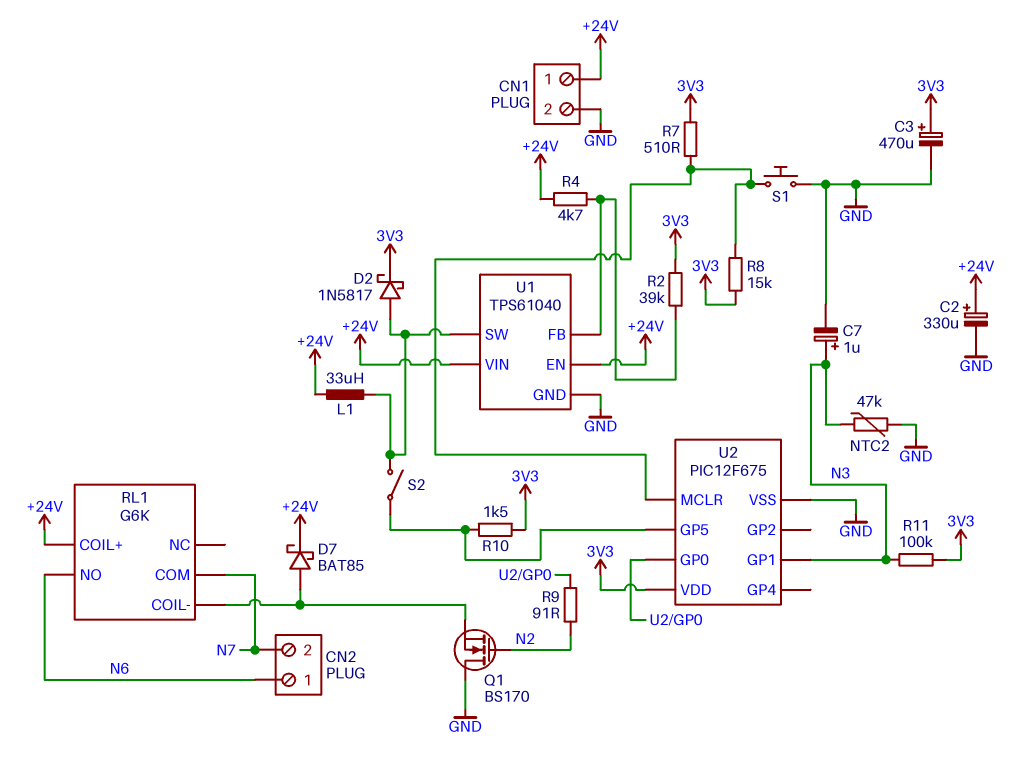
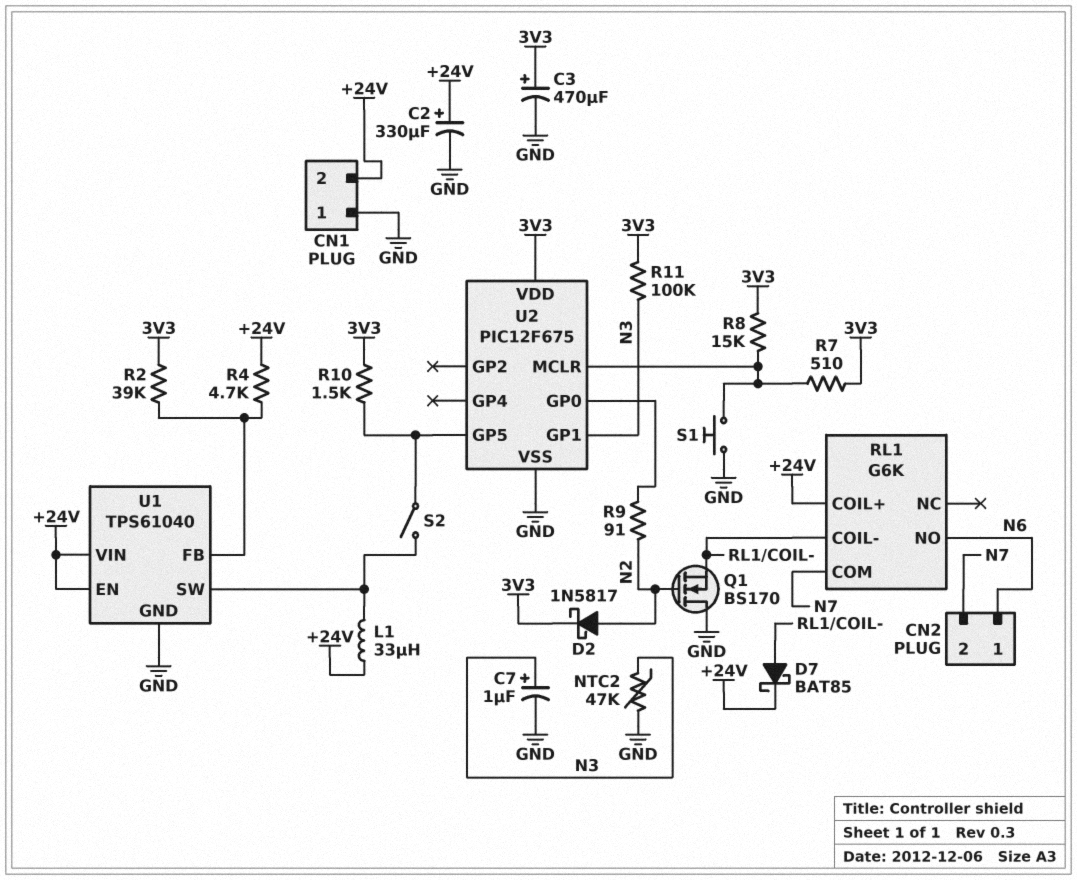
CN1 pin 1: +24V -> GND
CN1 pin 2: GND -> +24V
D2: schottky 1N5817 (A U1/SW, K 3V3) -> schottky 1N5817 (A N2, K 3V3)

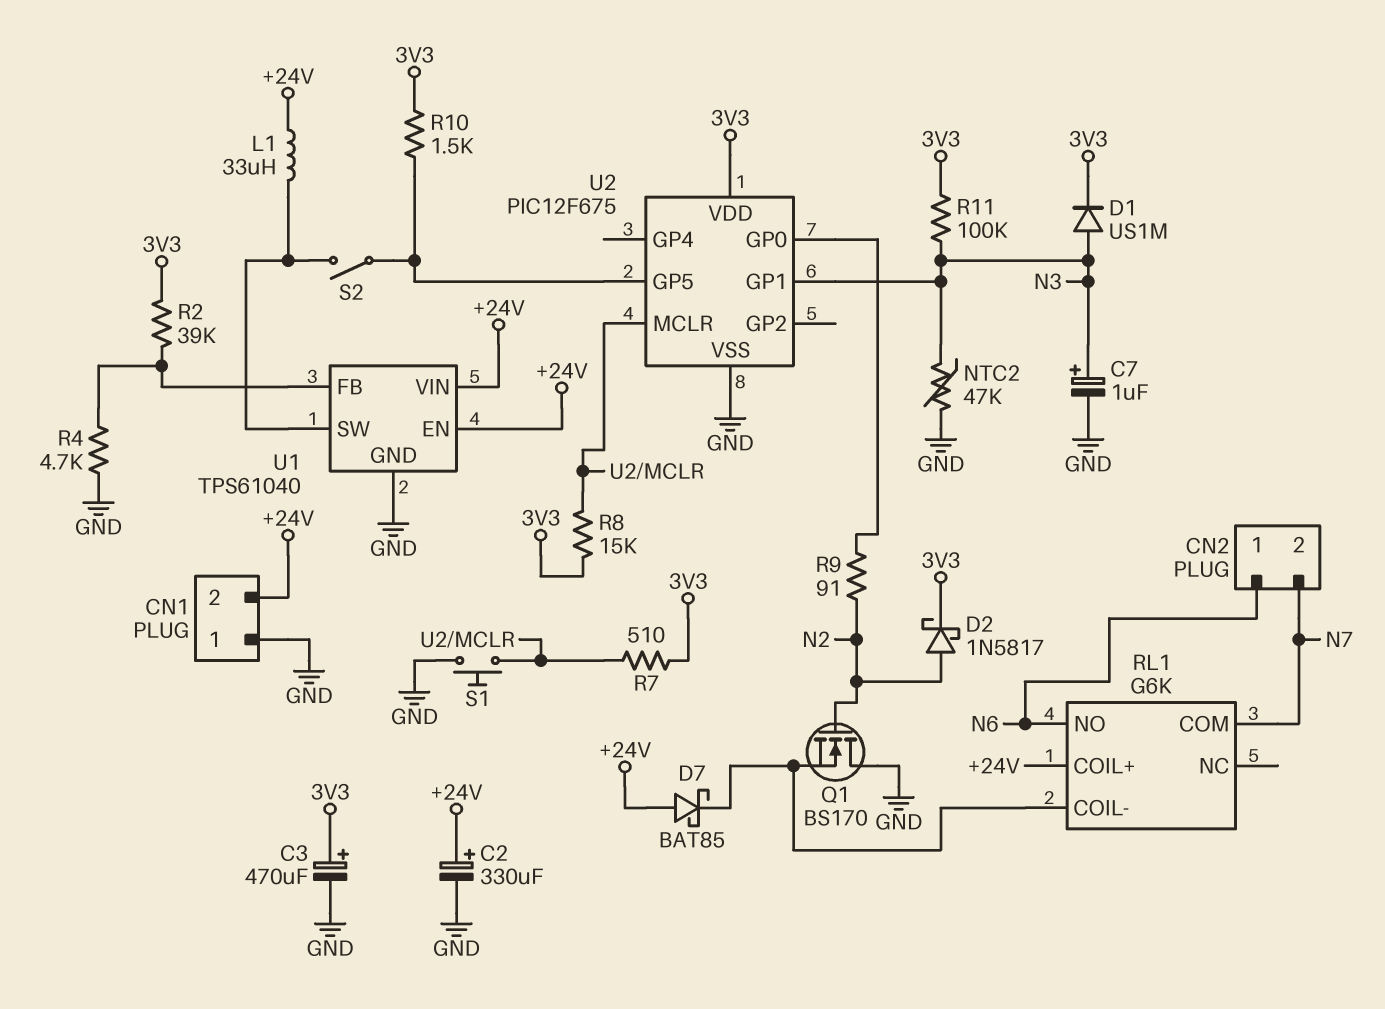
D1: none -> diode US1M (A N3, K 3V3)
D7: schottky BAT85 (A RL1/COIL-, K +24V) -> schottky BAT85 (A +24V, K RL1/COIL-)
R4: 4.7k (+24V, U1/FB) -> 4.7k (GND, U1/FB)

